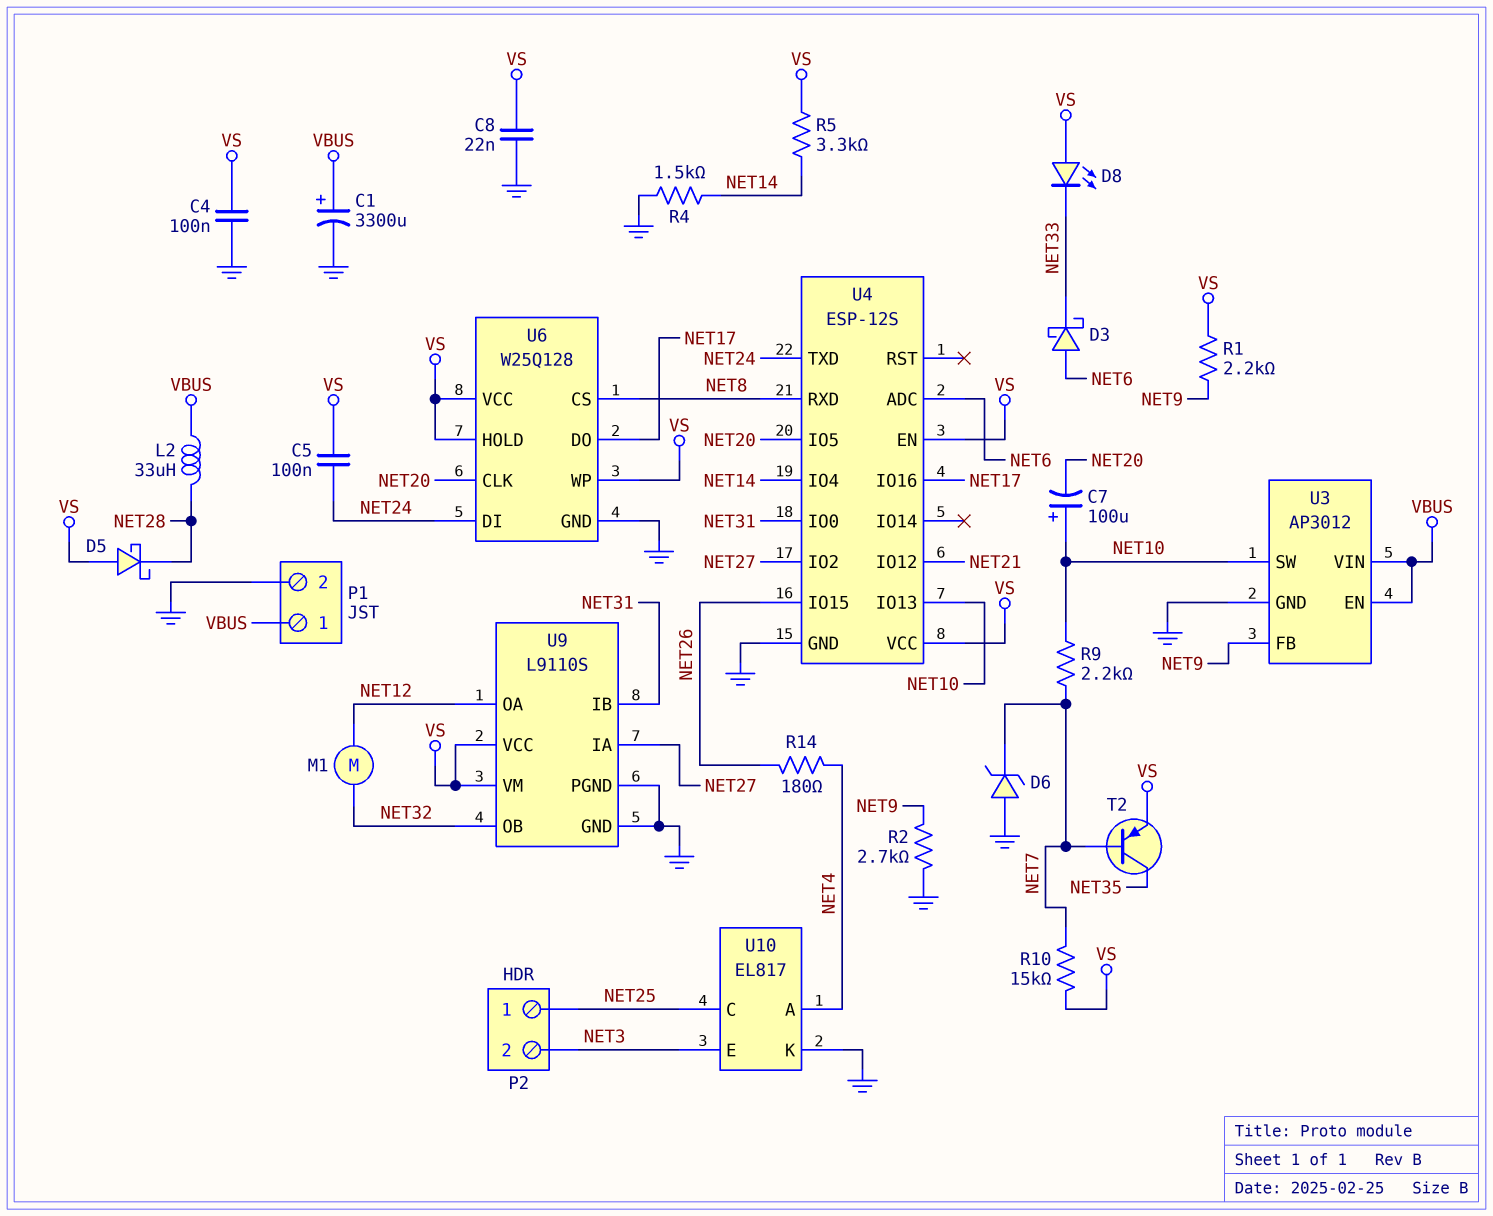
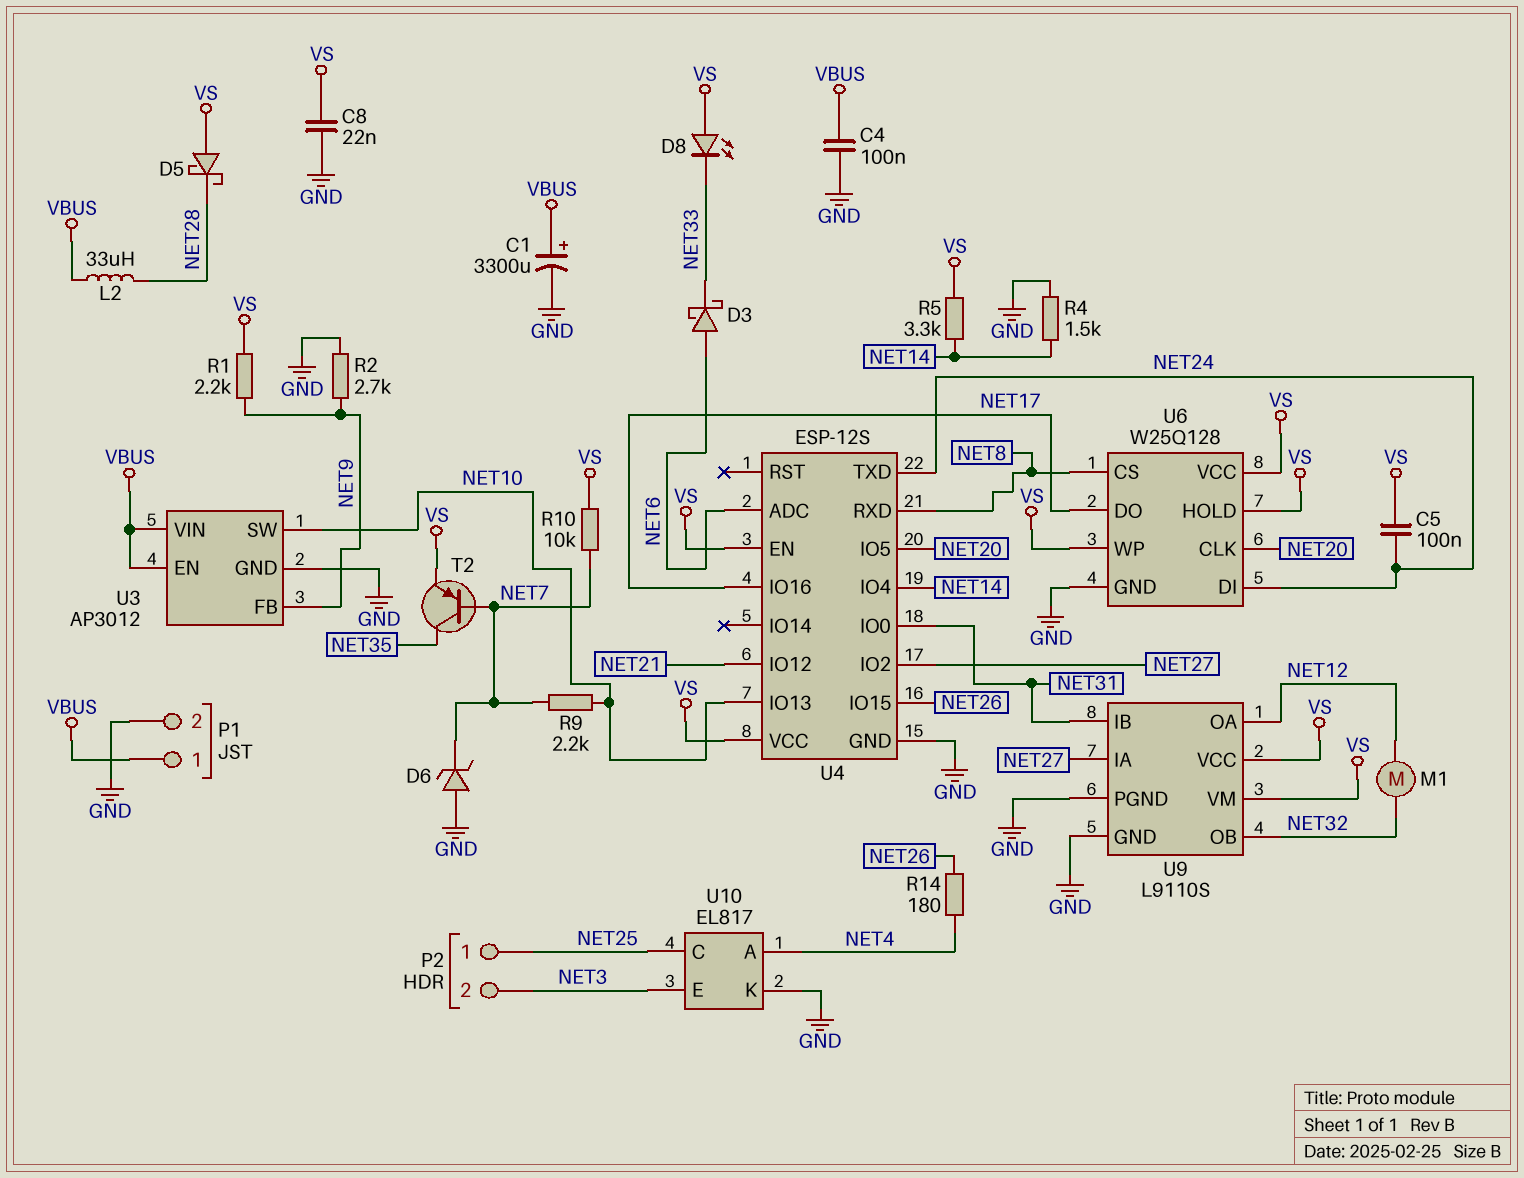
C4: 100nF (GND, VS) -> 100nF (GND, VBUS)
C7: 100uF (plus NET10, minus NET20) -> none
R10: 15k (NET7, VS) -> 10k (NET7, VS)

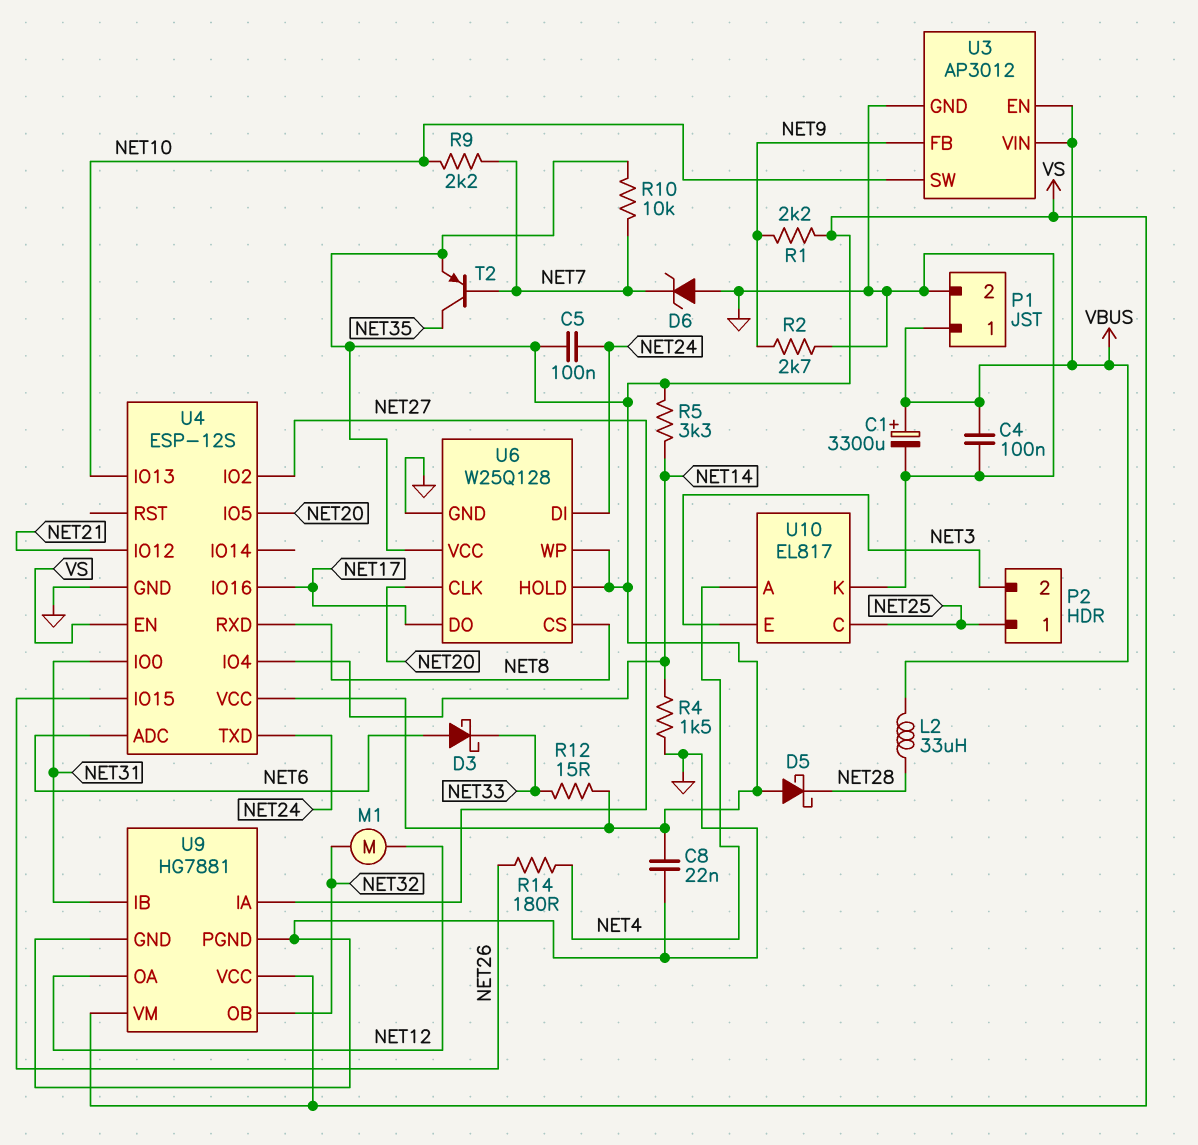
D8: LED (A VS, K NET33) -> none
R12: none -> 15 (NET33, VS)
U9: L9110S -> HG7881

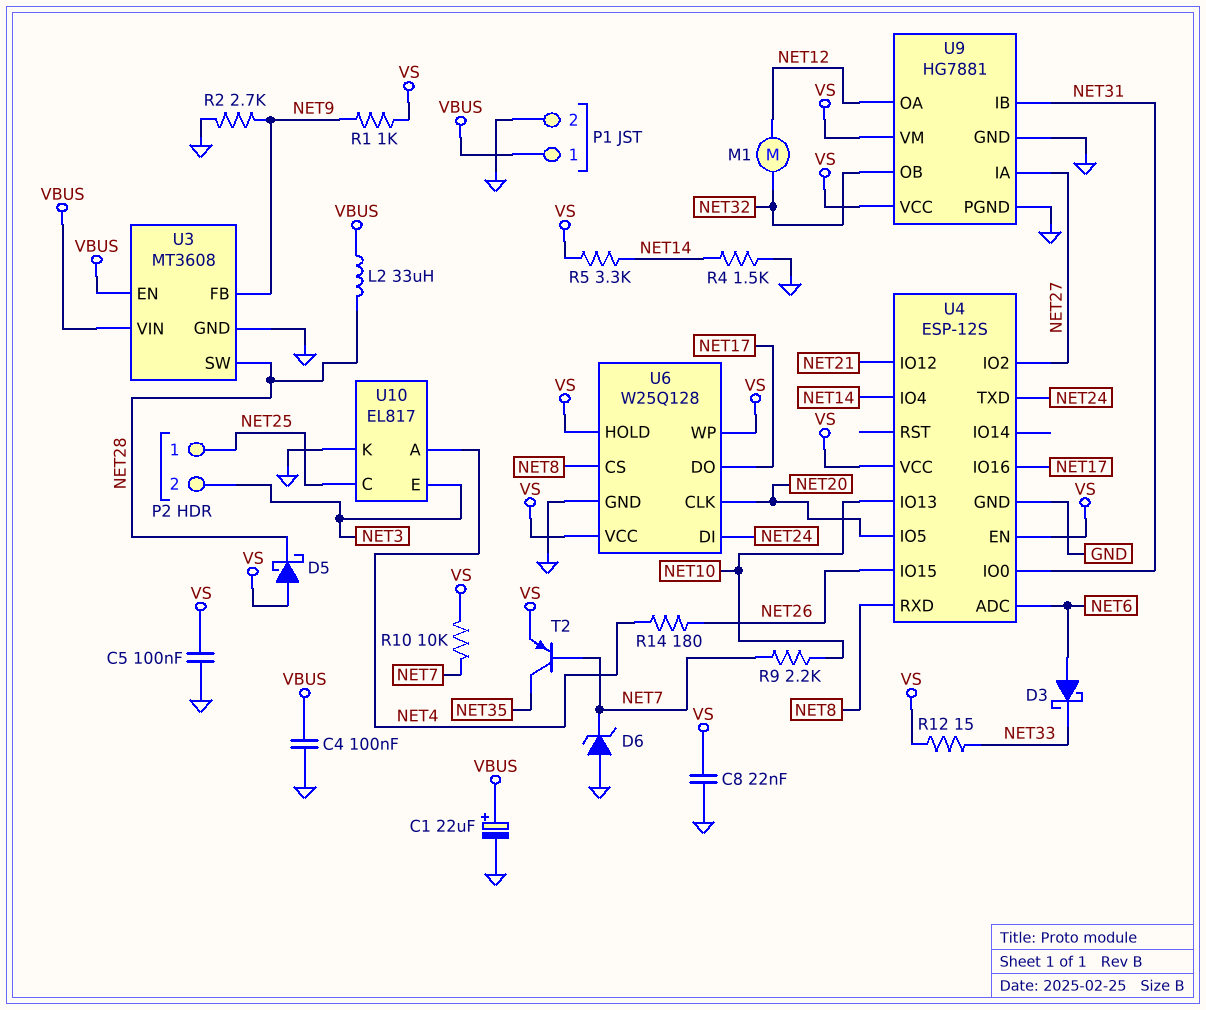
C1: 3300uF (plus VBUS, minus GND) -> 22uF (plus VBUS, minus GND)
C5: 100nF (NET24, VS) -> 100nF (GND, VS)
R1: 2.2k (NET9, VS) -> 1k (NET9, VS)
U3: AP3012 -> MT3608
U3 pin SW: NET10 -> NET28

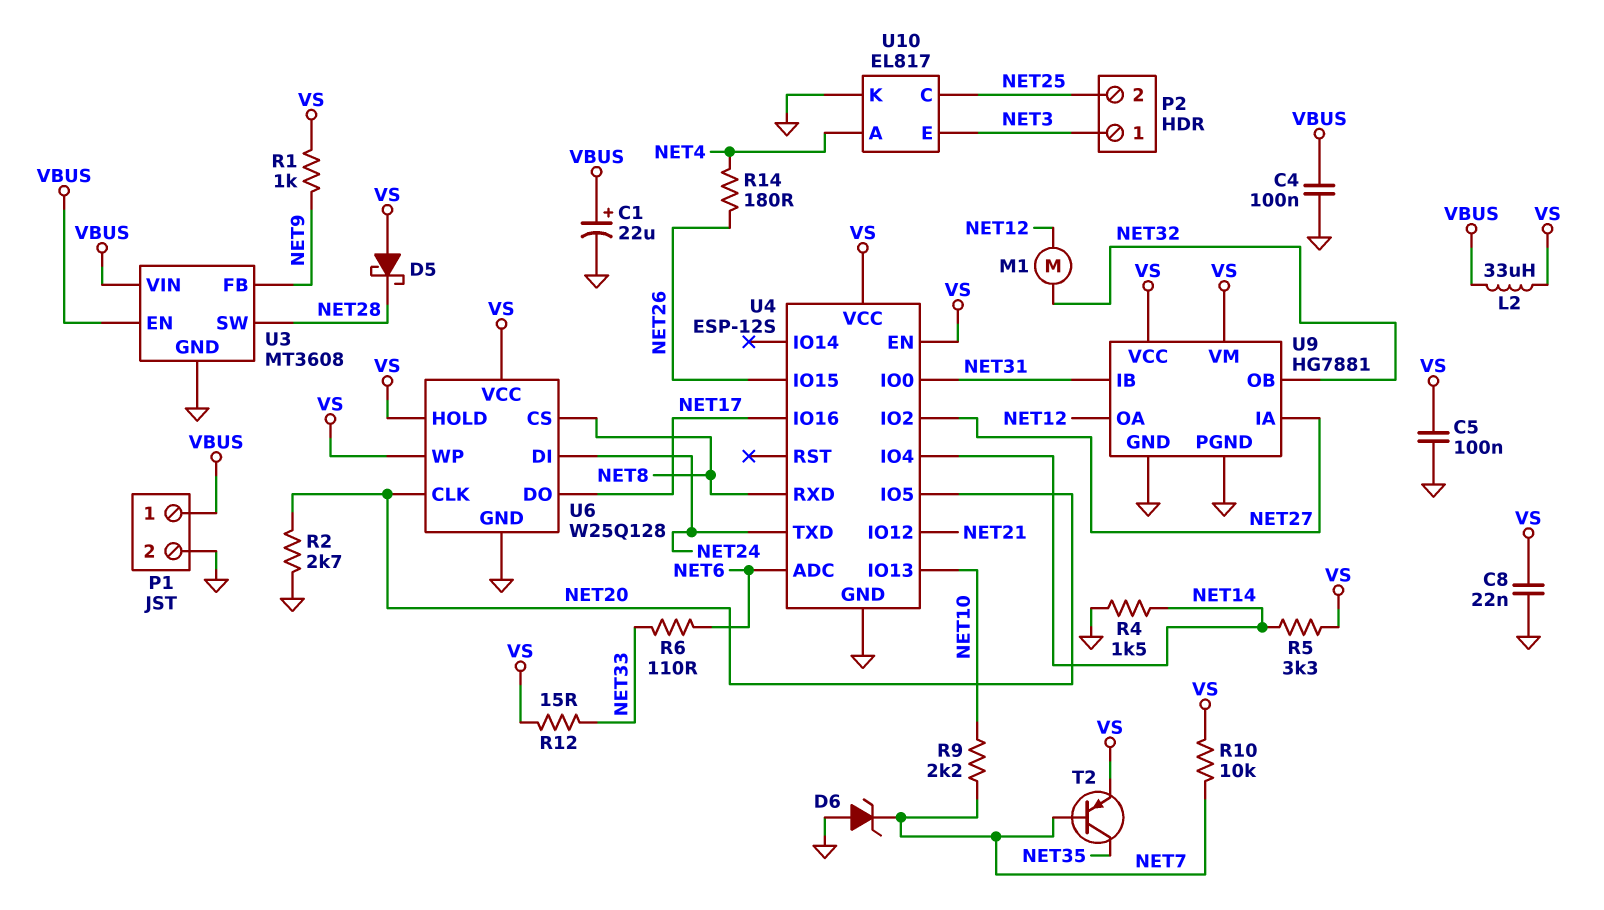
D3: schottky (A NET6, K NET33) -> none
L2: 33uH (NET28, VBUS) -> 33uH (VBUS, VS)
P2 pin 1: NET25 -> NET3
P2 pin 2: NET3 -> NET25
R2: 2.7k (GND, NET9) -> 2.7k (GND, NET20)
R6: none -> 110 (NET6, NET33)

